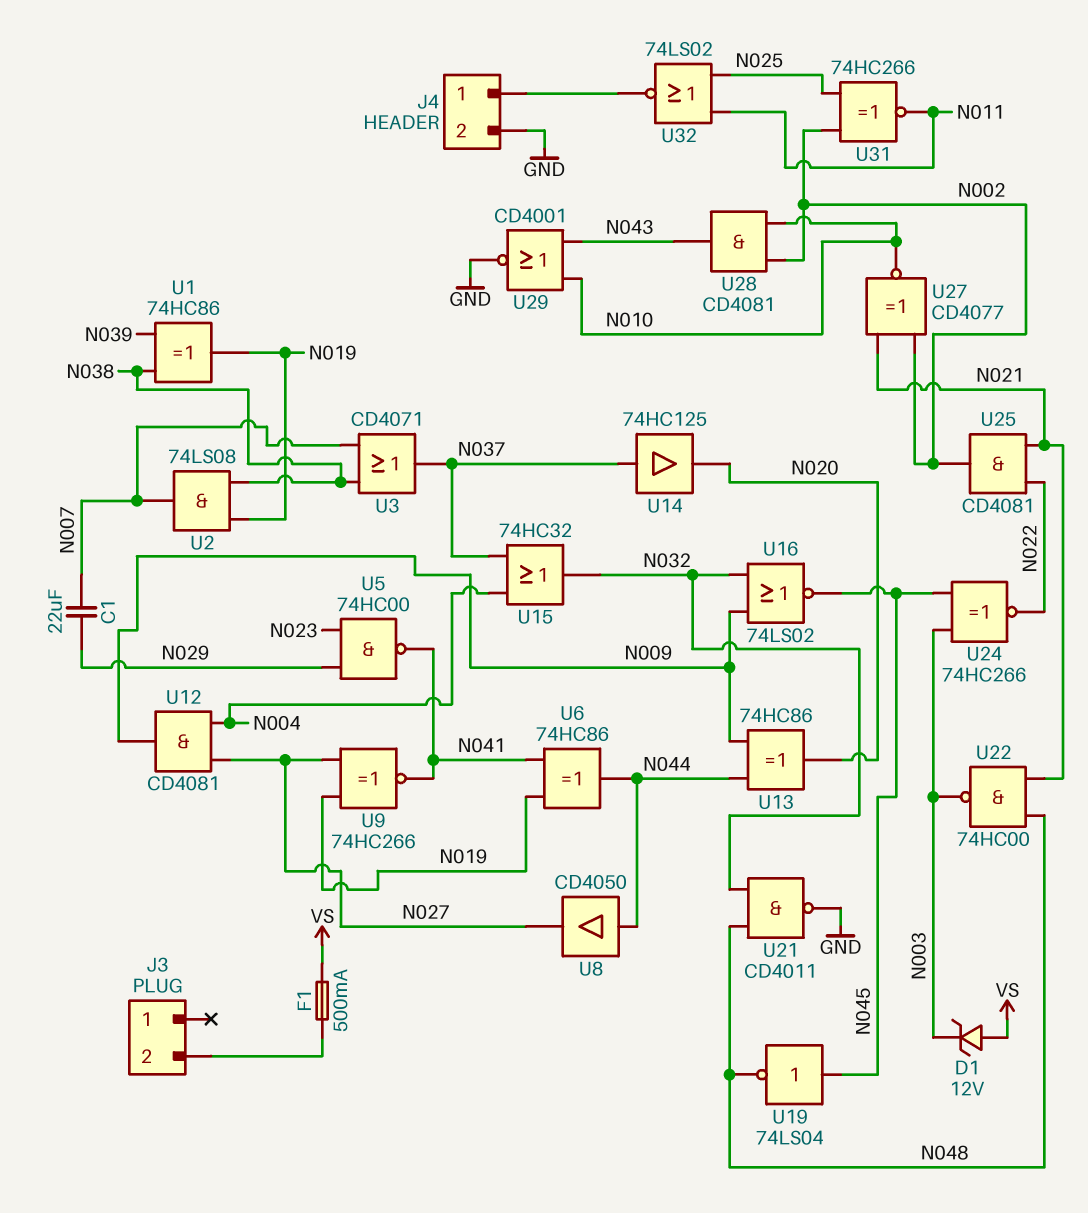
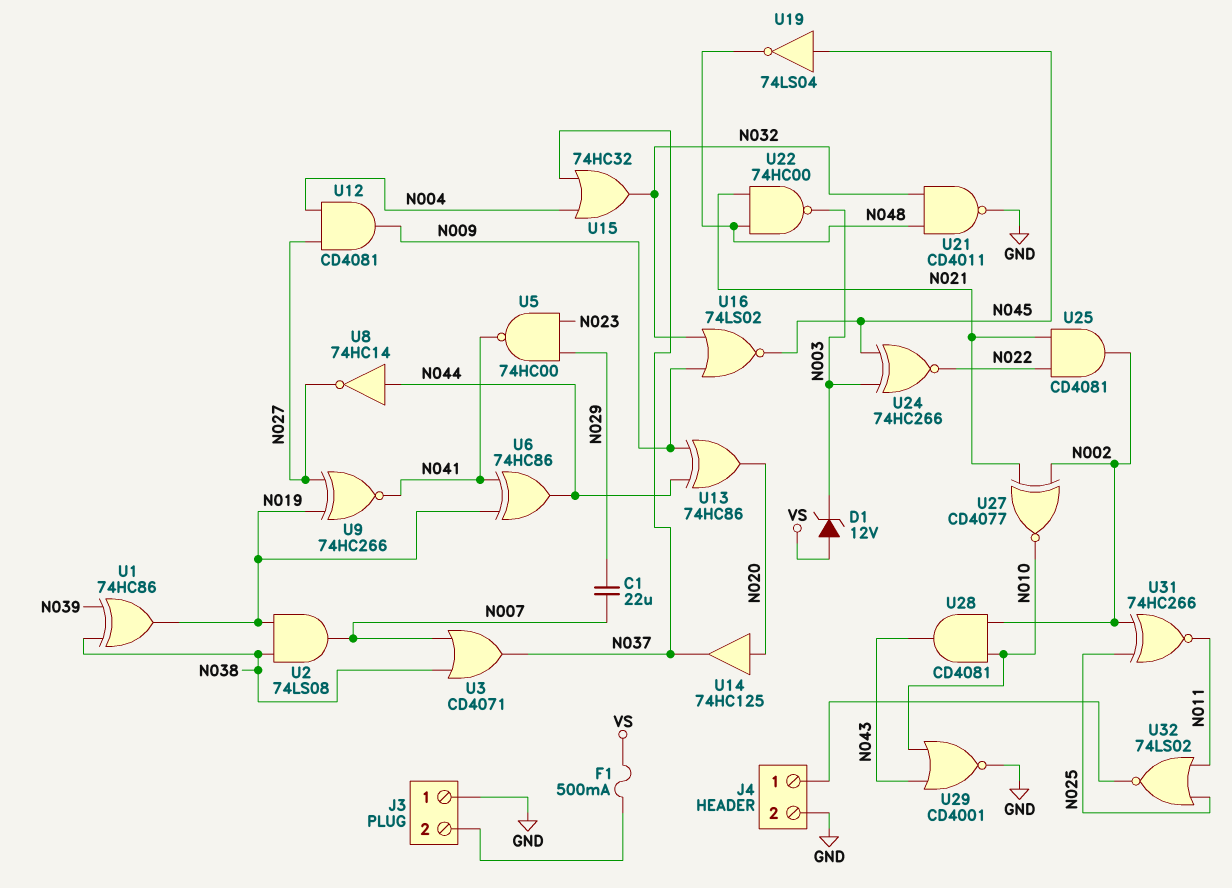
J3 pin 1: none -> GND
U8: buffer CD4050 (in N044, out N027) -> NOT 74HC14 (in N044, out N027)
U14: buffer 74HC125 (in N037, out N020) -> buffer 74HC125 (in N020, out N037)

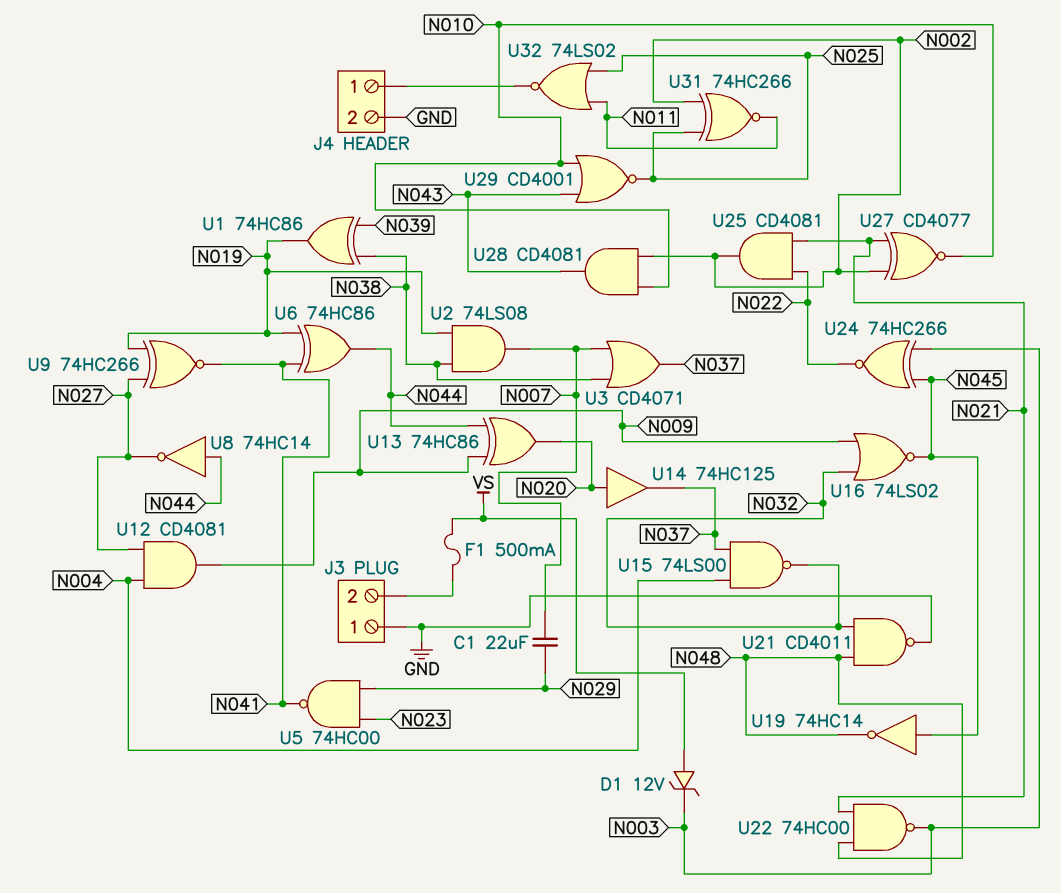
U15: OR 74HC32 (in N004, in N037, out N032) -> NAND 74LS00 (in N004, in N037, out N032)
U19: NOT 74LS04 (in N045, out N048) -> NOT 74HC14 (in N045, out N048)
U29: NOR CD4001 (in N010, in N043, out GND) -> NOR CD4001 (in N010, in N043, out N025)

